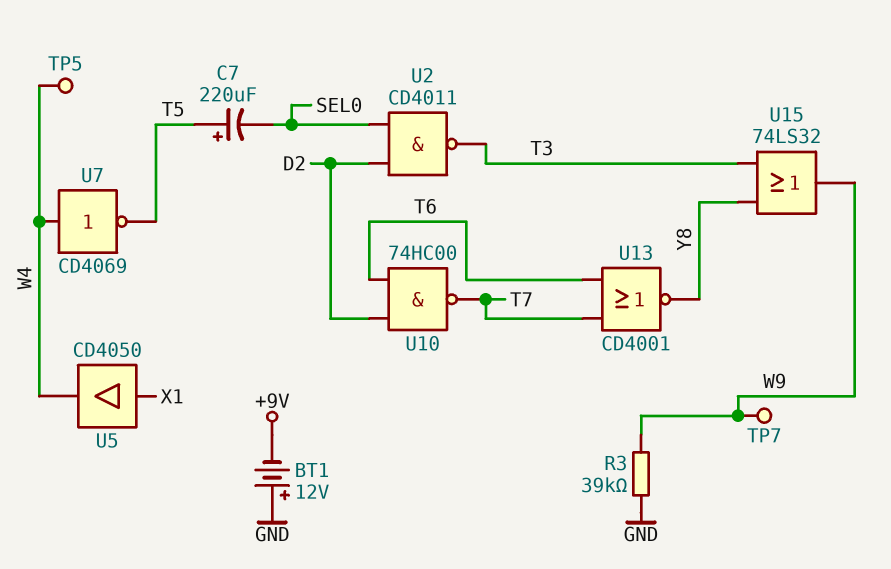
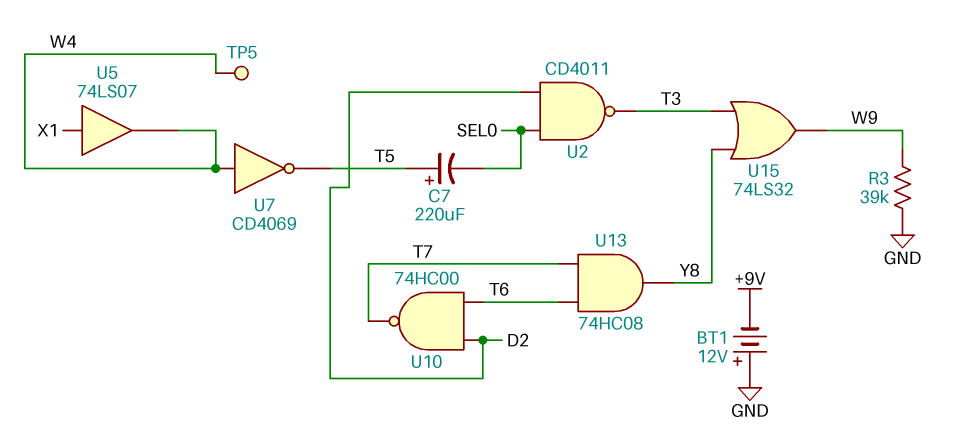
TP7: test point (W9) -> none
U5: buffer CD4050 (in X1, out W4) -> buffer 74LS07 (in X1, out W4)
U13: NOR CD4001 (in T6, in T7, out Y8) -> AND 74HC08 (in T6, in T7, out Y8)

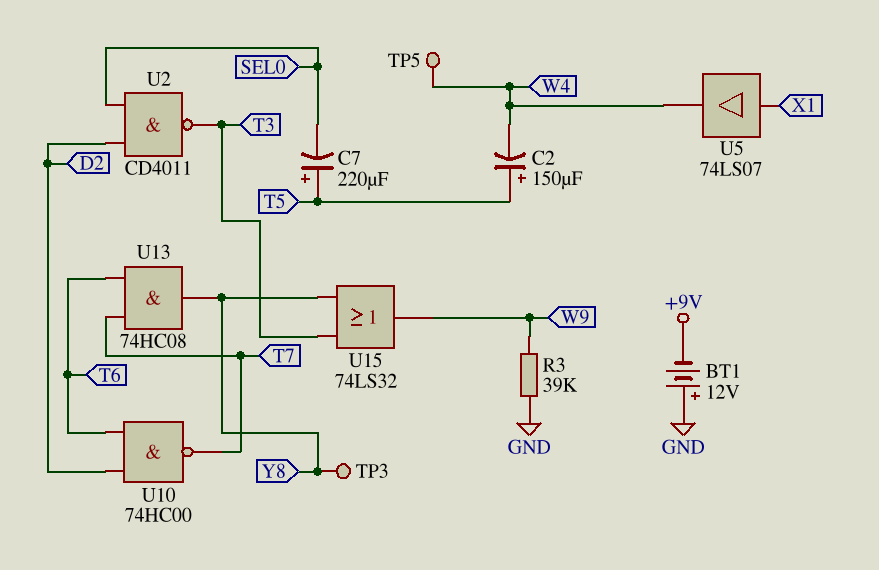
C2: none -> 150uF (plus T5, minus W4)
TP3: none -> test point (Y8)
U7: NOT CD4069 (in W4, out T5) -> none

